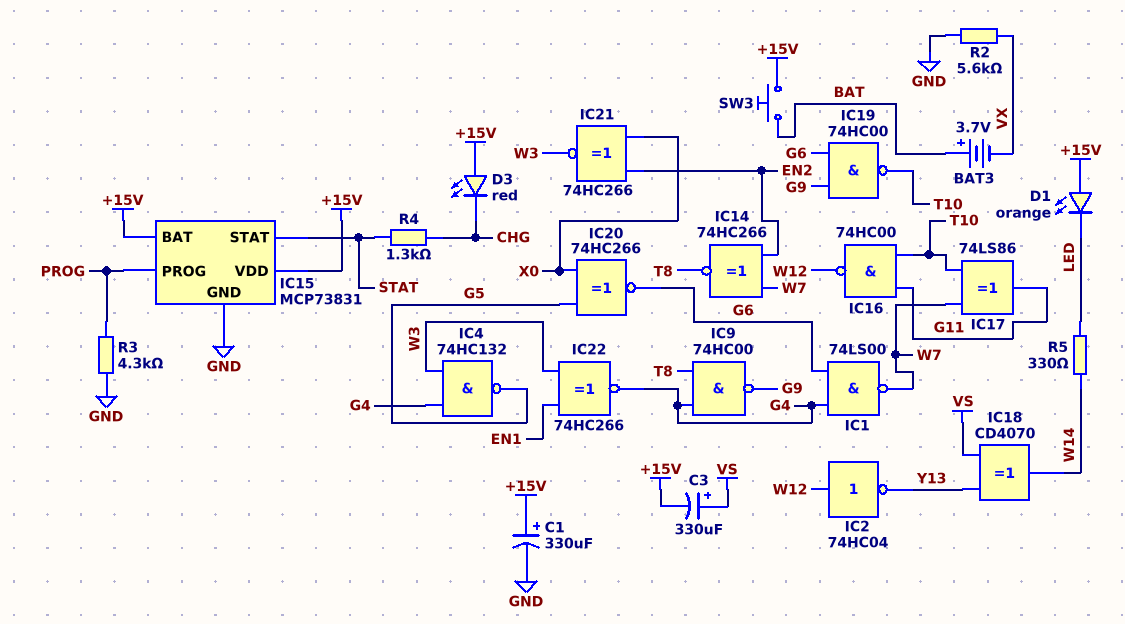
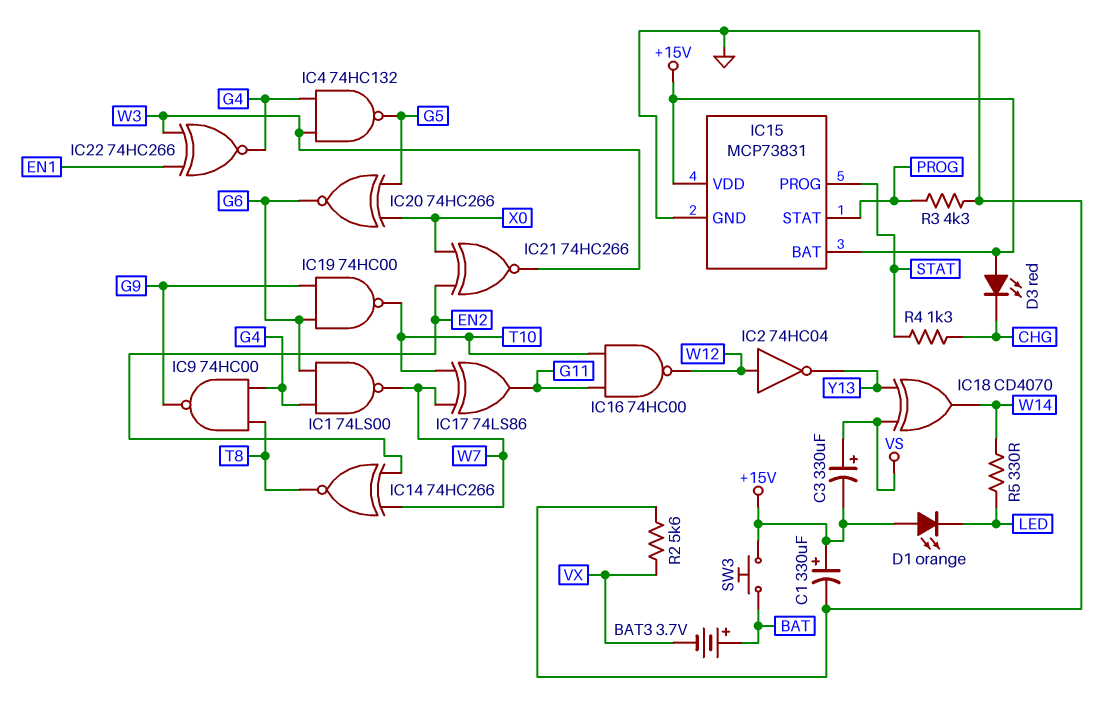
IC15 pin PROG: PROG -> STAT
IC15 pin STAT: STAT -> PROG

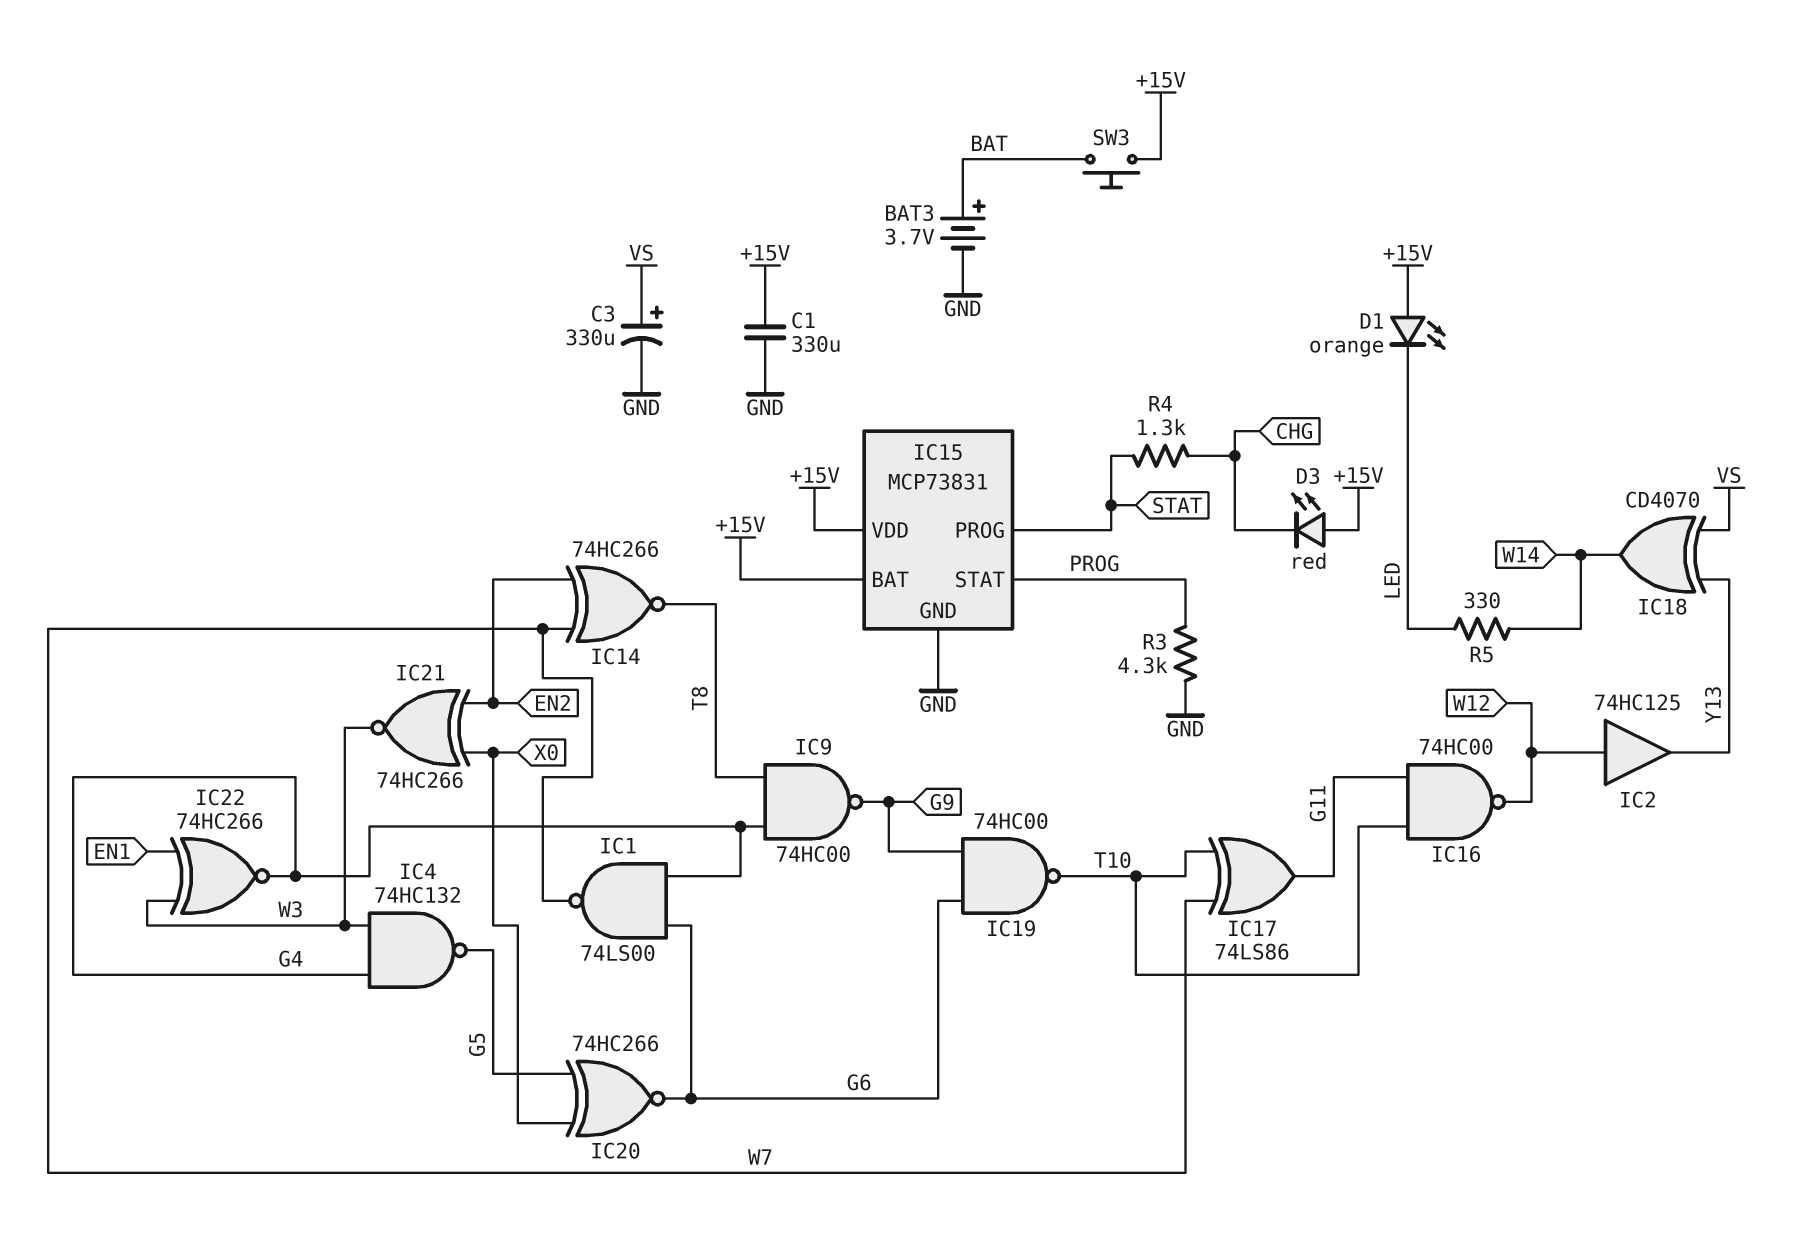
BAT3: 3.7V (plus BAT, minus VX) -> 3.7V (plus BAT, minus GND)
C1: 330uF (plus +15V, minus GND) -> 330uF (+15V, GND)
C3: 330uF (plus VS, minus +15V) -> 330uF (plus VS, minus GND)
IC2: NOT 74HC04 (in W12, out Y13) -> buffer 74HC125 (in W12, out Y13)
R2: 5.6k (GND, VX) -> none

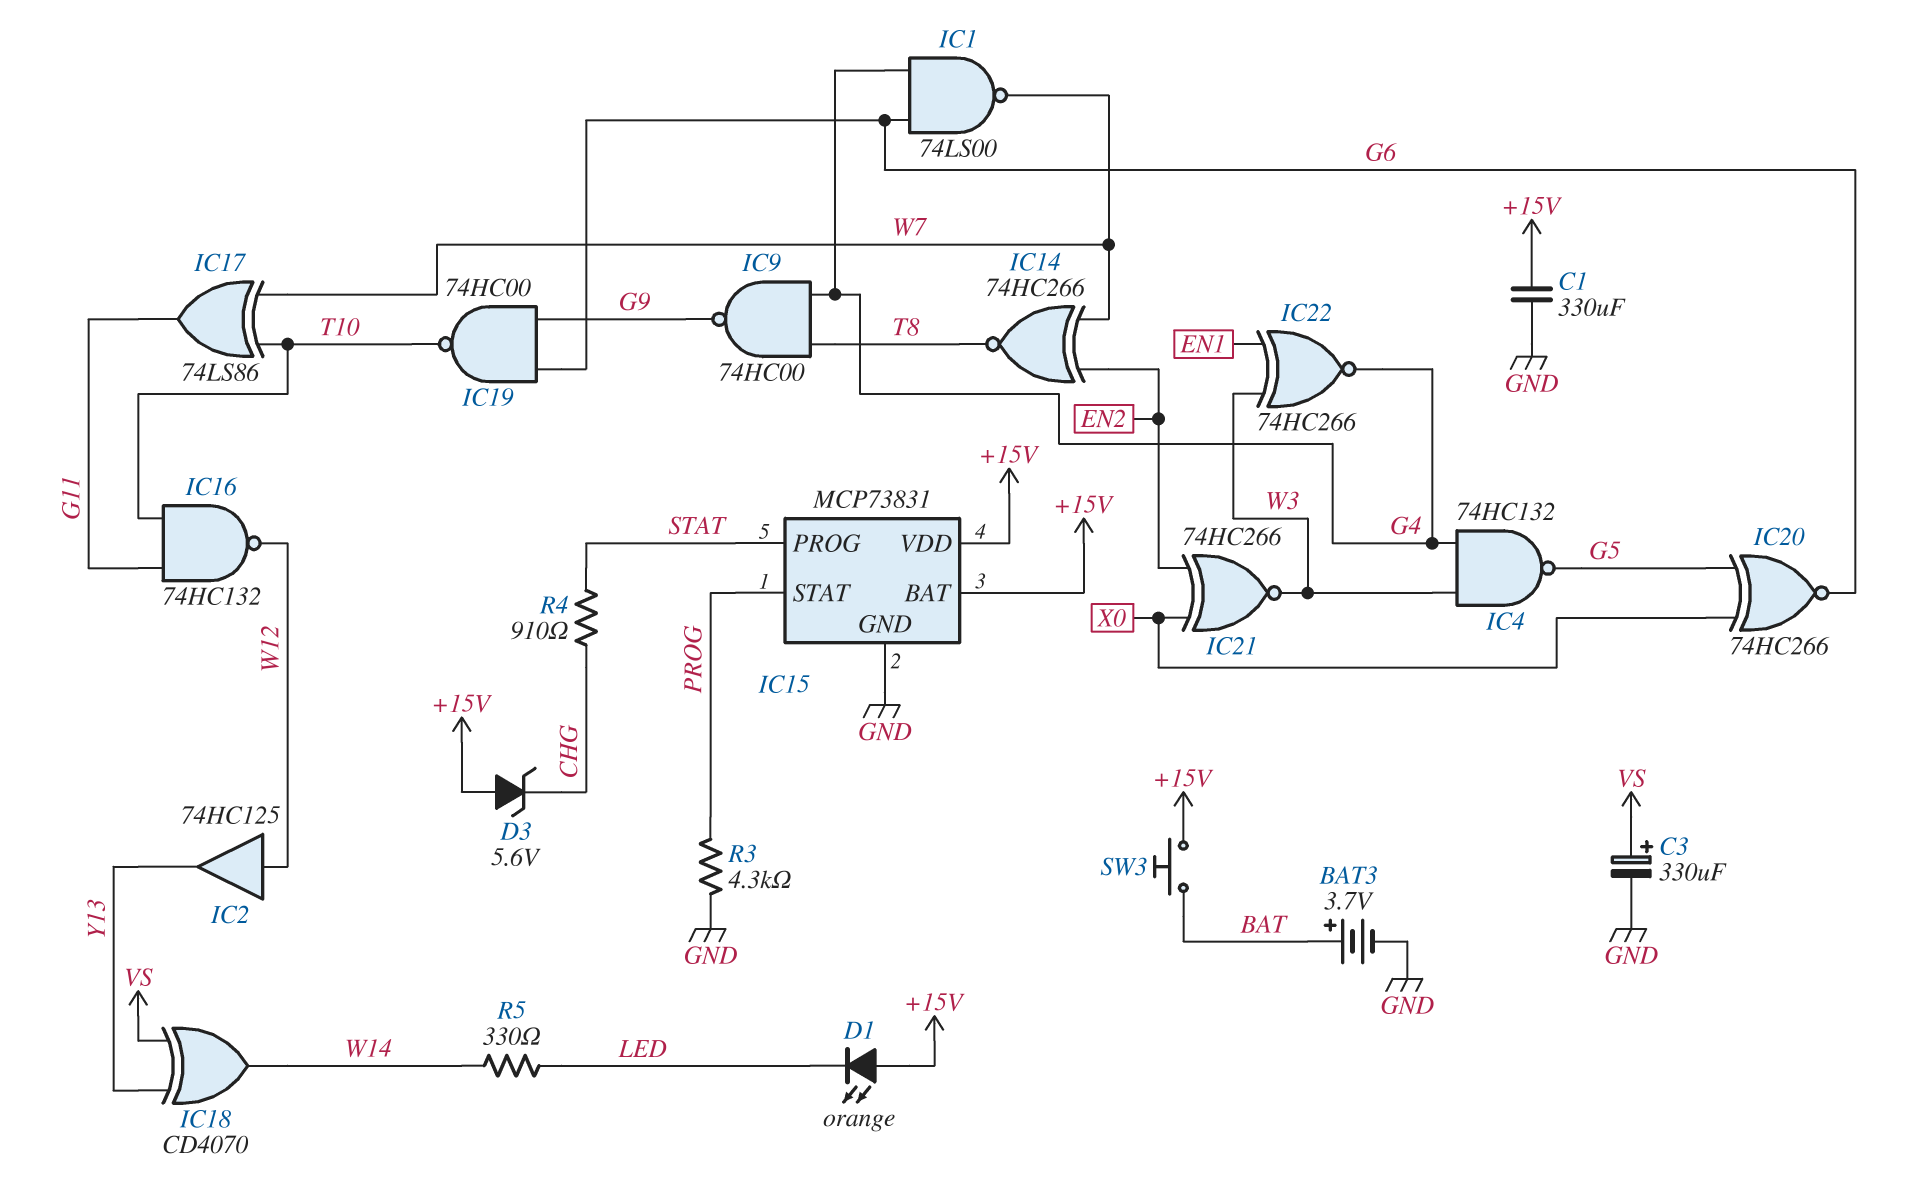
D3: LED red (A +15V, K CHG) -> zener 5.6V (A +15V, K CHG)
IC16: NAND 74HC00 (in G11, in T10, out W12) -> NAND 74HC132 (in G11, in T10, out W12)
R4: 1.3k (CHG, STAT) -> 910 (CHG, STAT)

